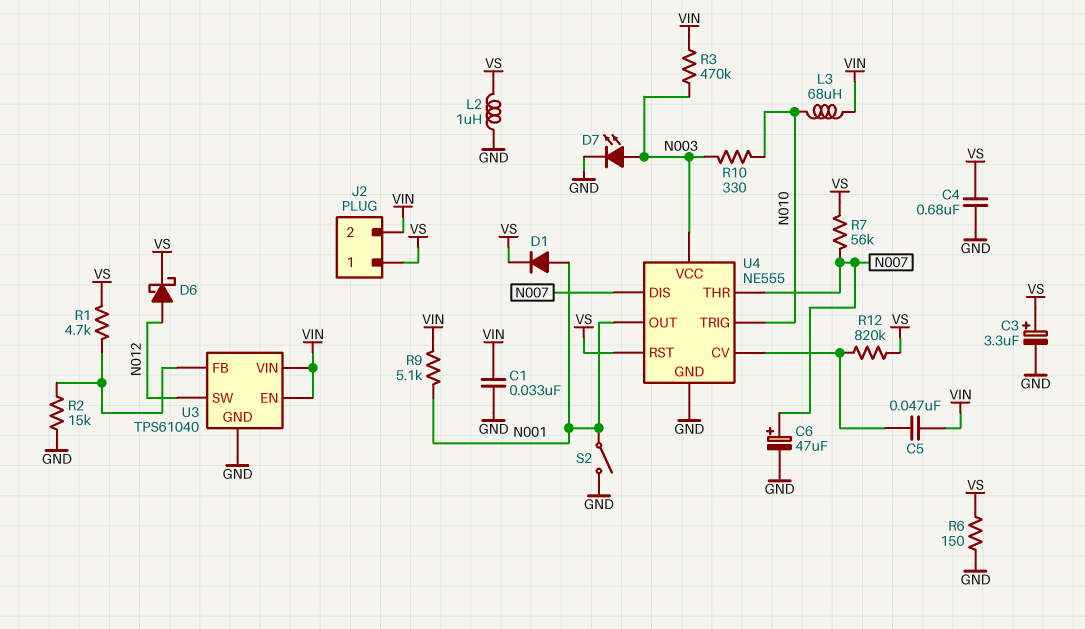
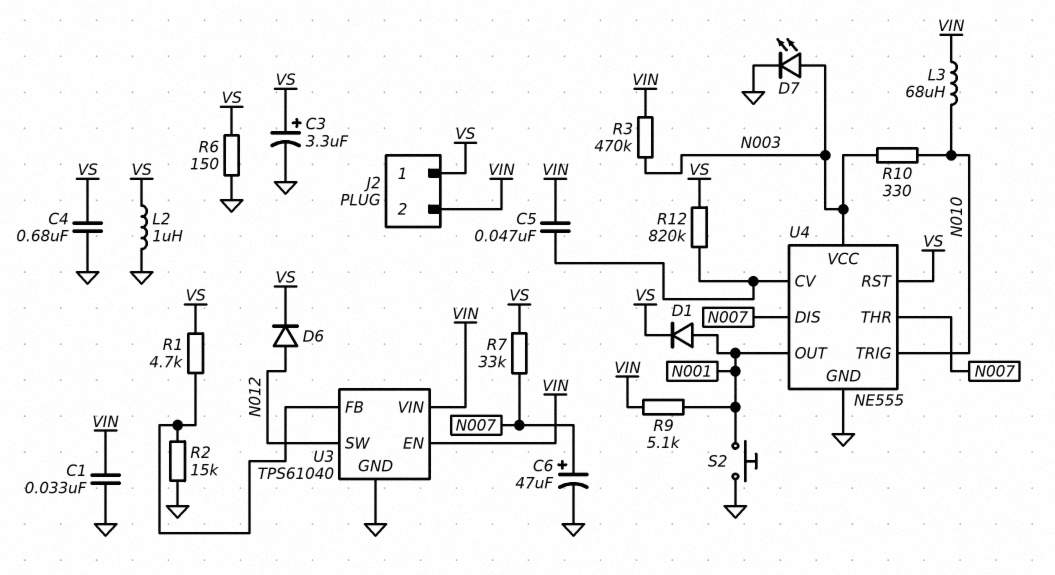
D6: schottky (A N012, K VS) -> diode (A N012, K VS)
R7: 56k (N007, VS) -> 33k (N007, VS)
S2: switch (GND, N001) -> button (GND, N001)

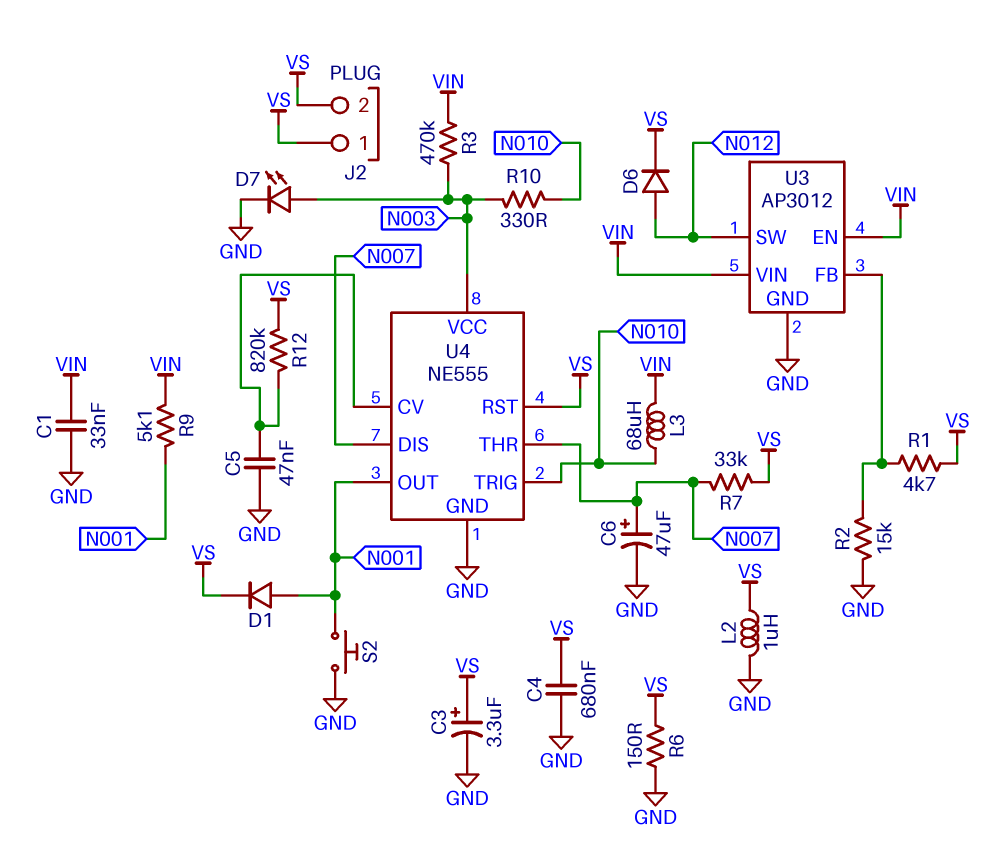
C5: 47nF (U4/CV, VIN) -> 47nF (GND, U4/CV)
J2 pin 2: VIN -> VS
U3: TPS61040 -> AP3012

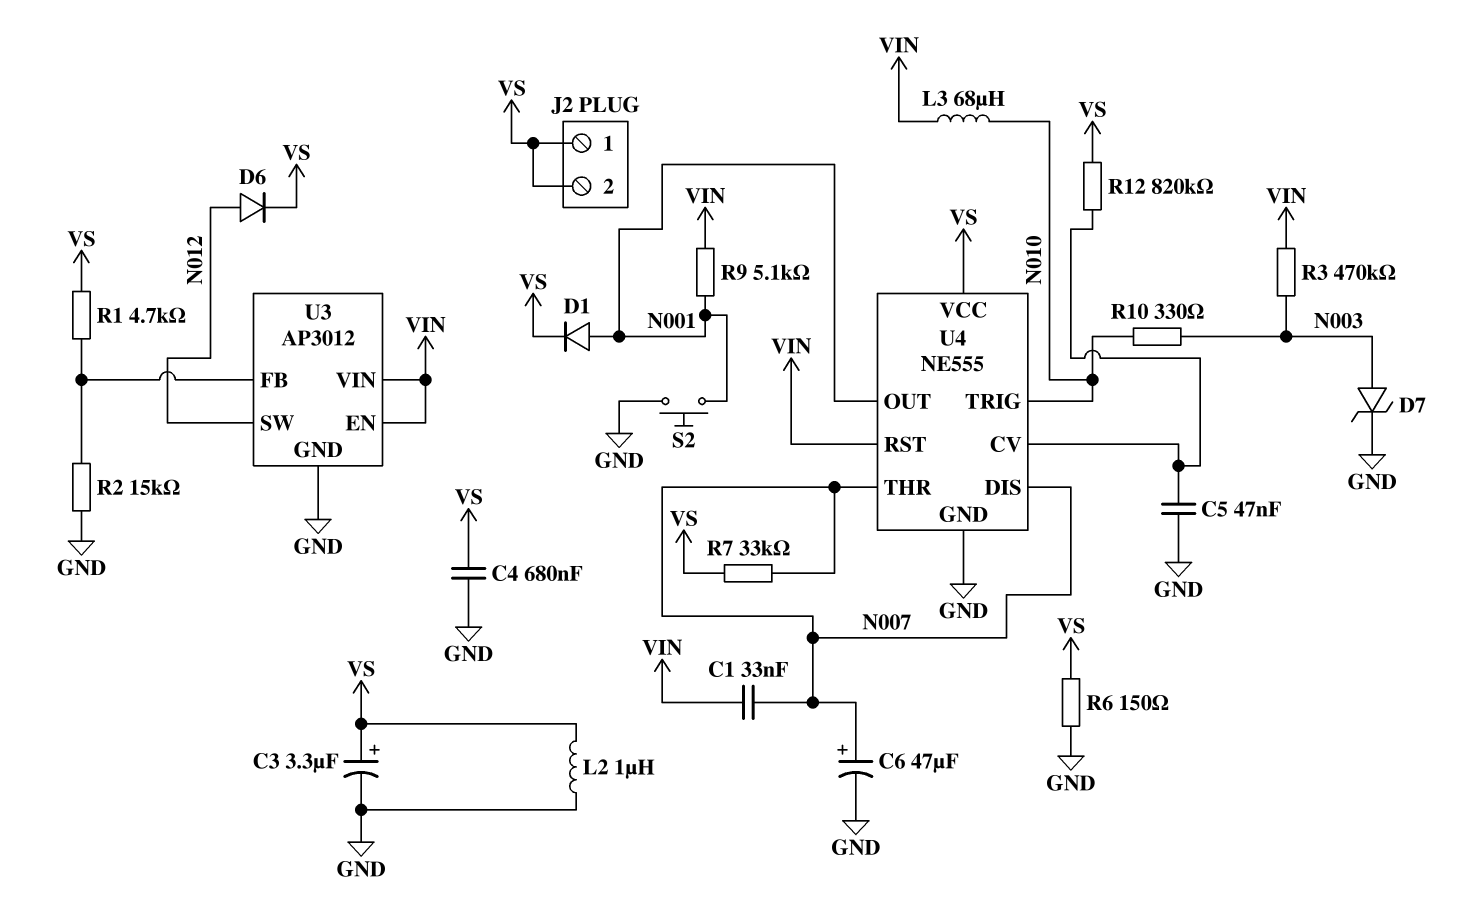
C1: 33nF (GND, VIN) -> 33nF (N007, VIN)
D7: LED (A N003, K GND) -> zener (A N003, K GND)
U4 pin RST: VS -> VIN
U4 pin VCC: N003 -> VS

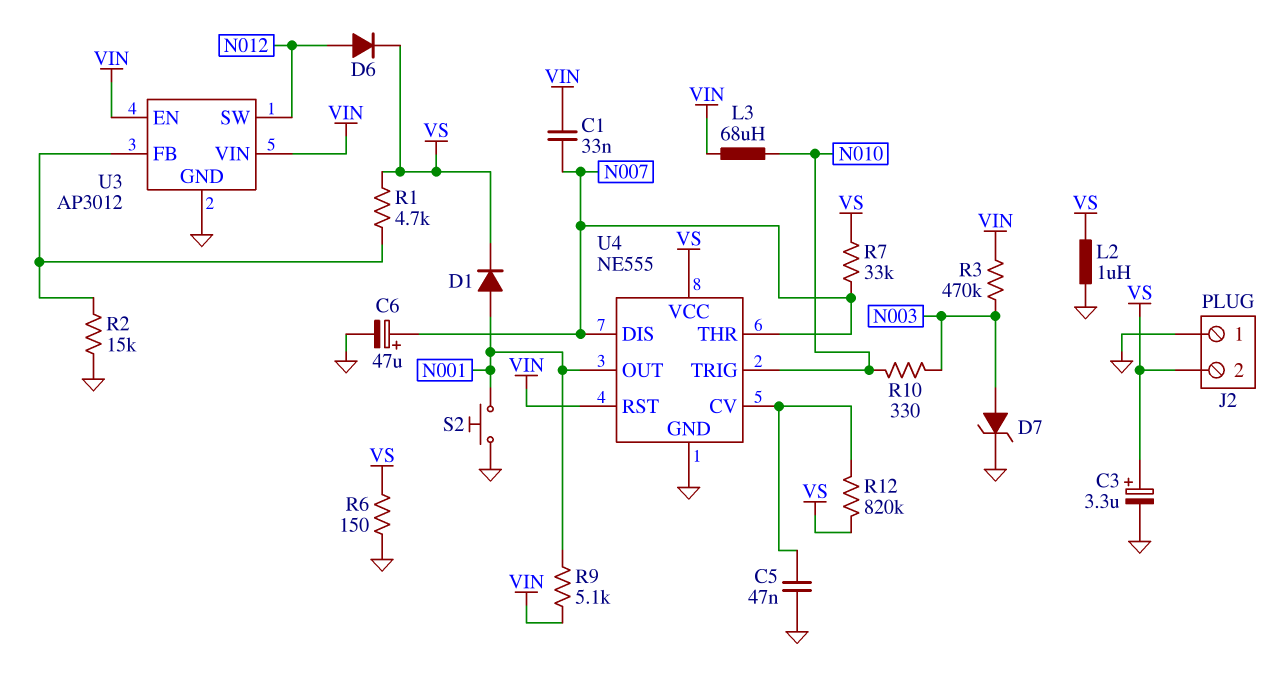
C4: 680nF (GND, VS) -> none
J2 pin 1: VS -> GND

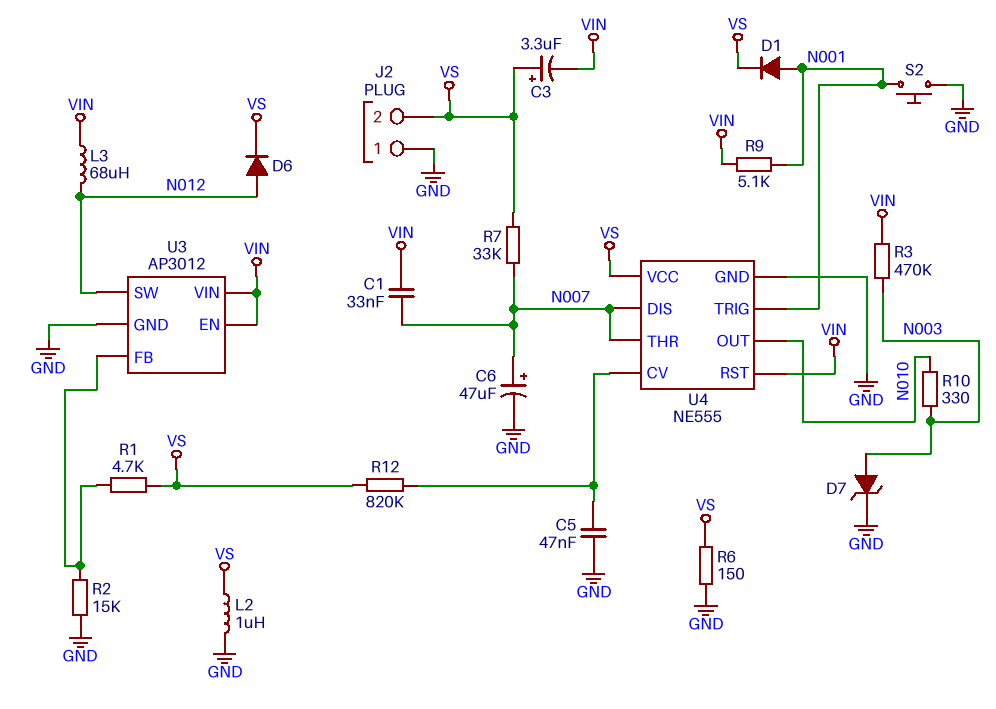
C3: 3.3uF (plus VS, minus GND) -> 3.3uF (plus VS, minus VIN)
L3: 68uH (N010, VIN) -> 68uH (N012, VIN)
U4 pin OUT: N001 -> N010
U4 pin TRIG: N010 -> N001

